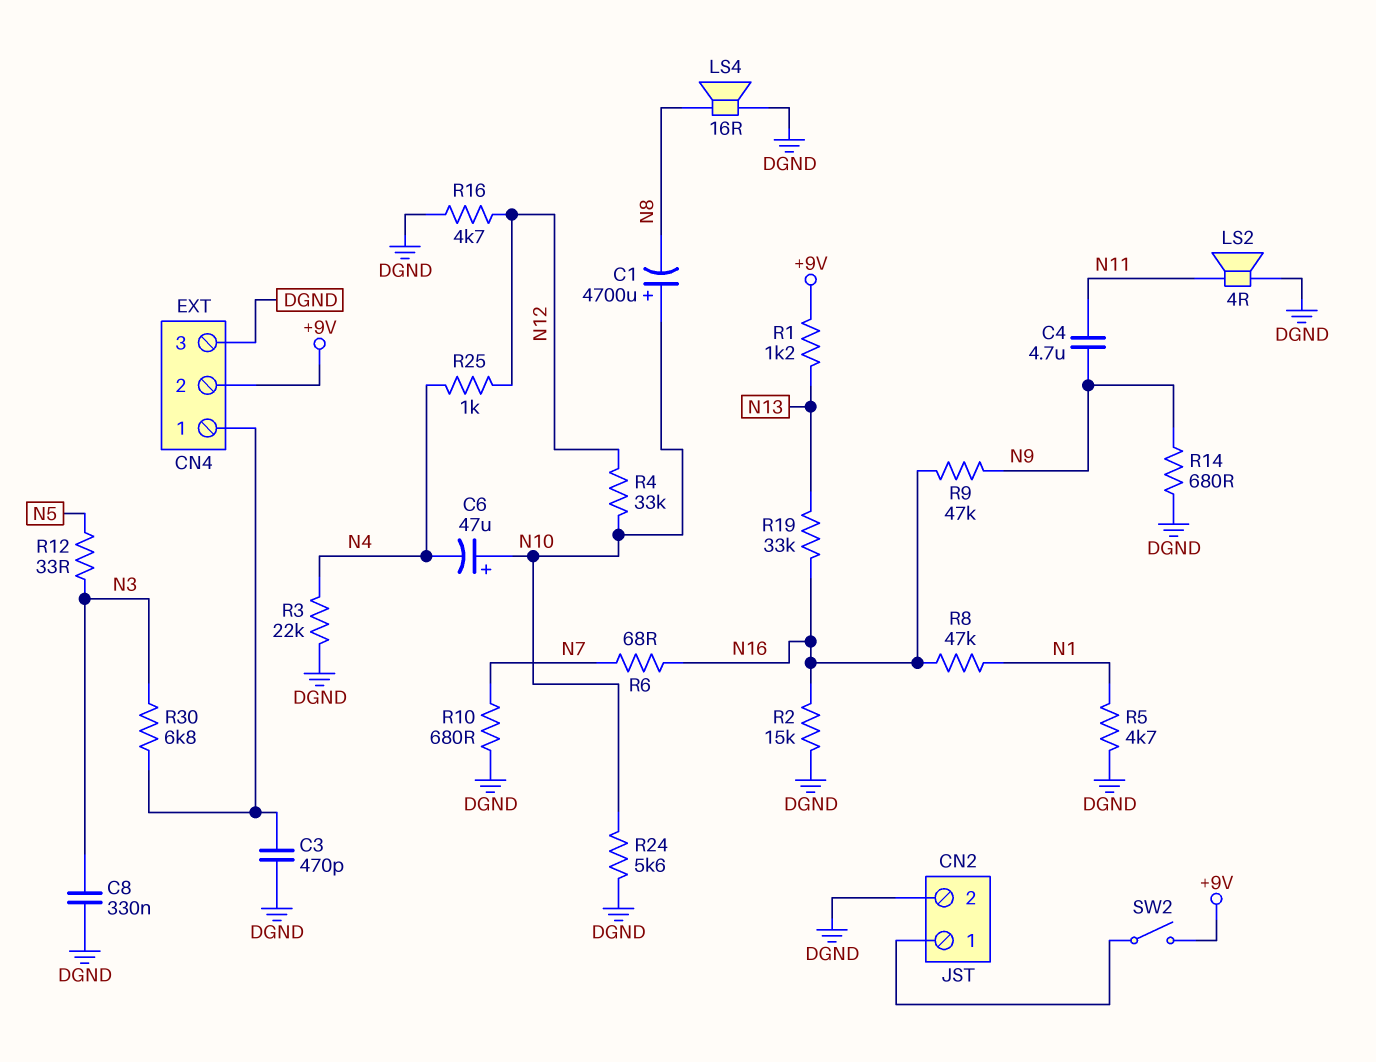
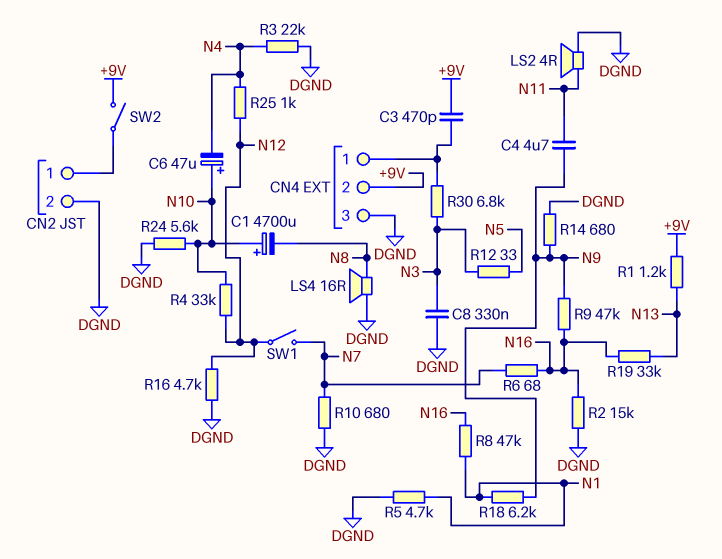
C3: 470pF (CN4/1, DGND) -> 470pF (+9V, CN4/1)
R18: none -> 6.2k (N1, N9)
SW1: none -> switch (N7, N12)

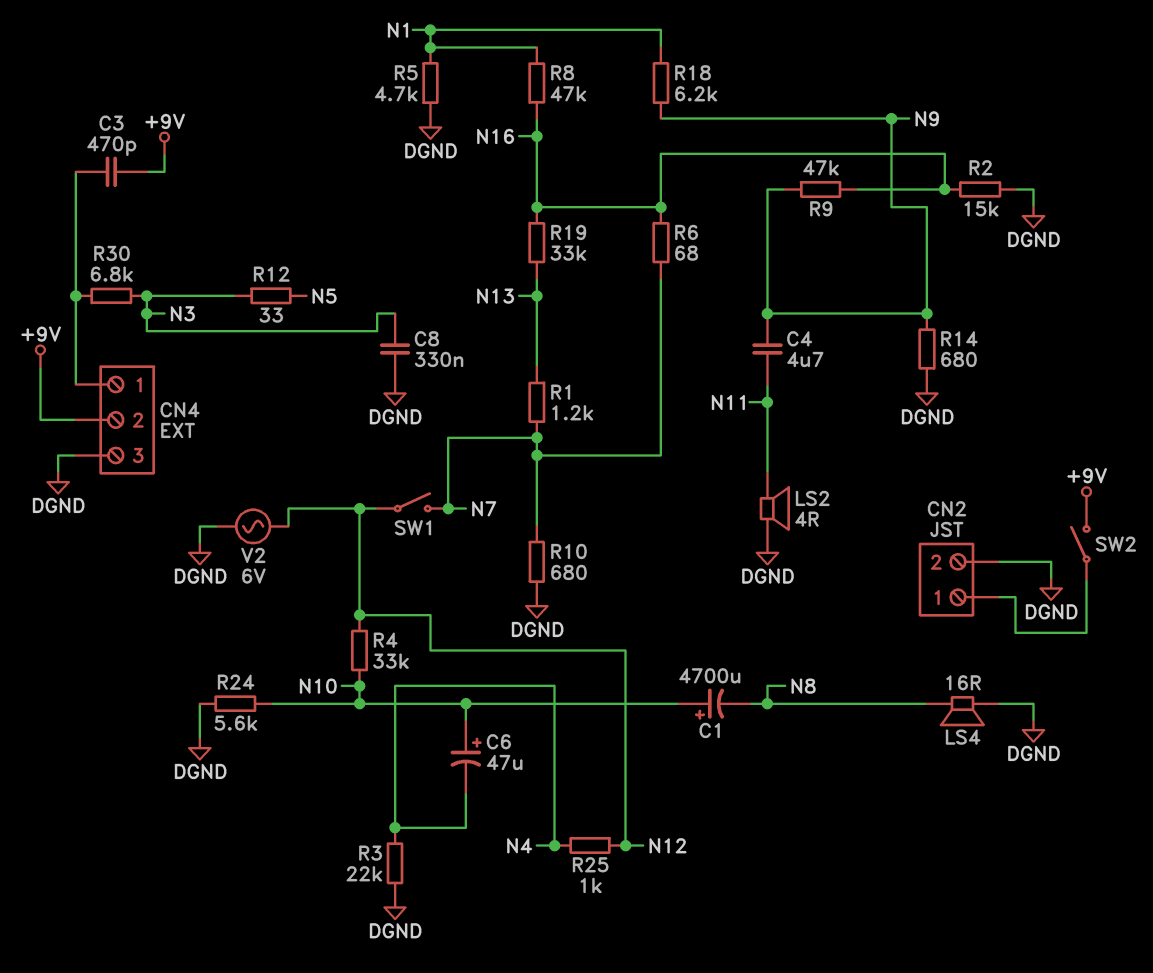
R1: 1.2k (+9V, N13) -> 1.2k (N7, N13)
R16: 4.7k (DGND, N12) -> none
V2: none -> AC 6V (DGND, N12)

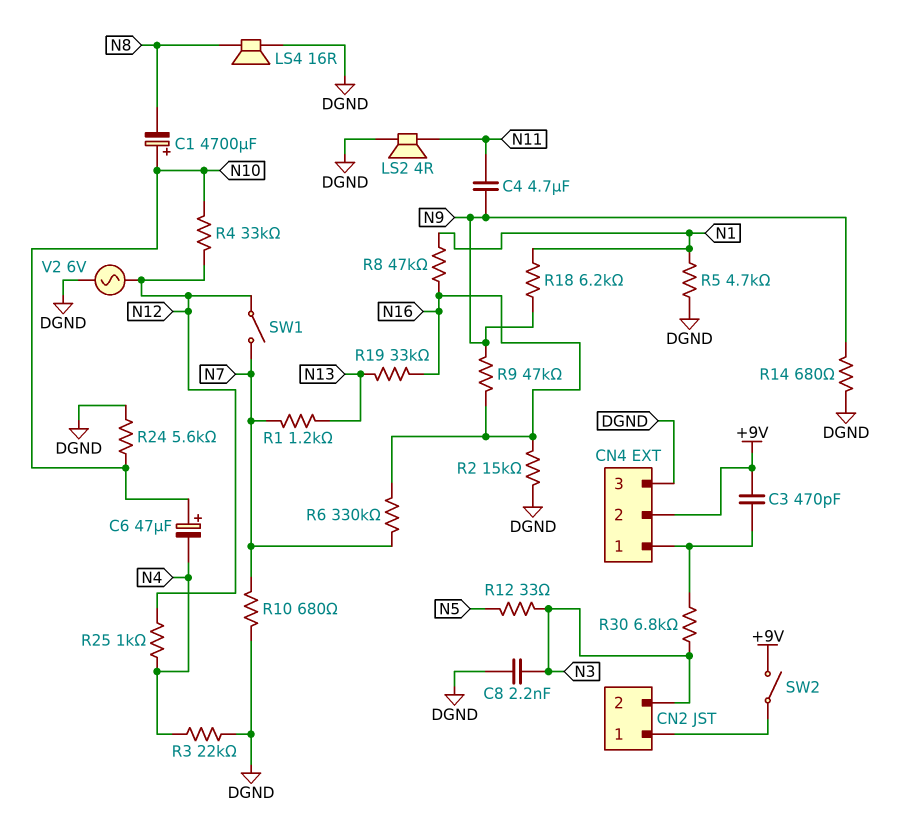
C8: 330nF (DGND, N3) -> 2.2nF (DGND, N3)
CN2 pin 2: DGND -> N3
R6: 68 (N7, N16) -> 330k (N7, N16)

